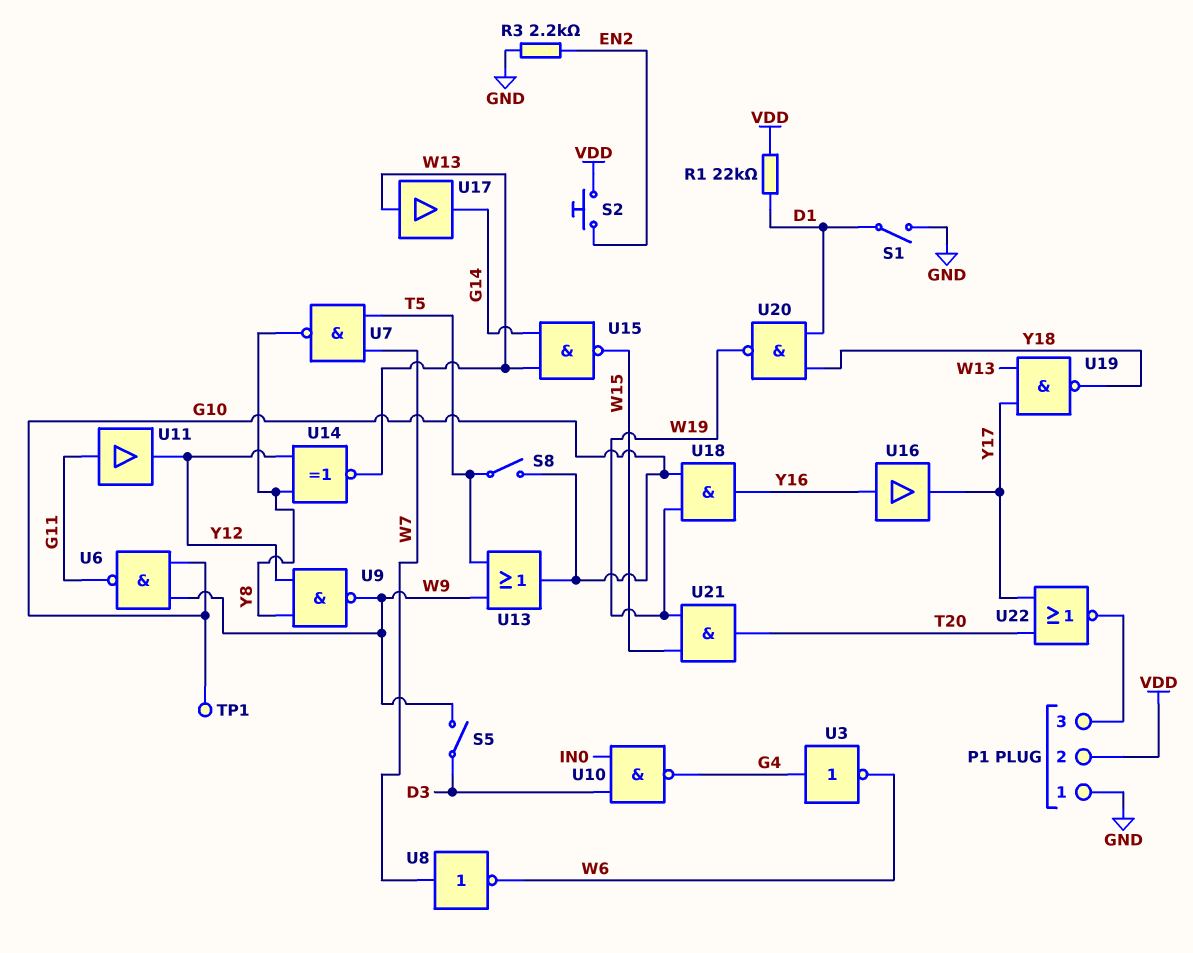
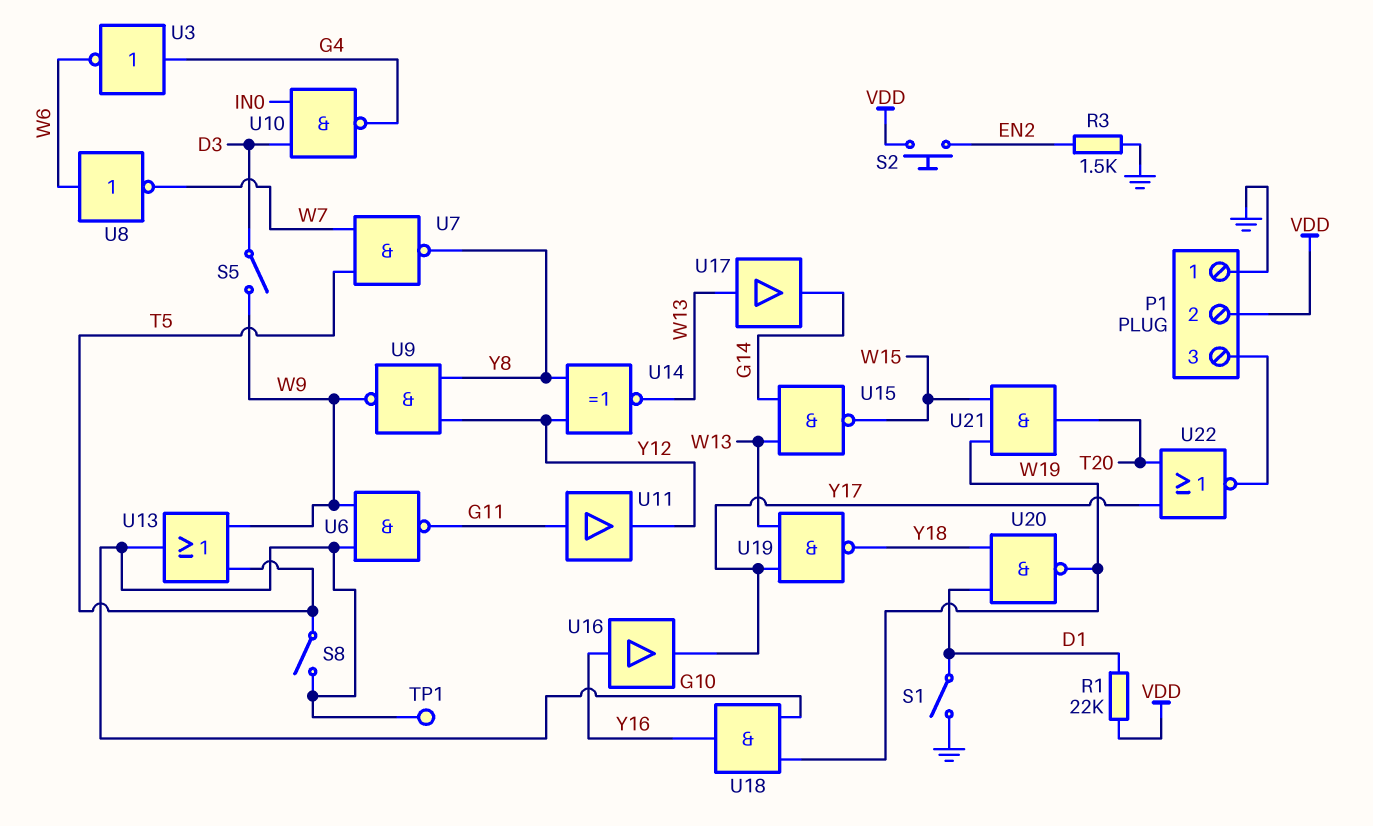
R3: 2.2k (EN2, GND) -> 1.5k (EN2, GND)
U8: NOT (in W7, out W6) -> NOT (in W6, out W7)

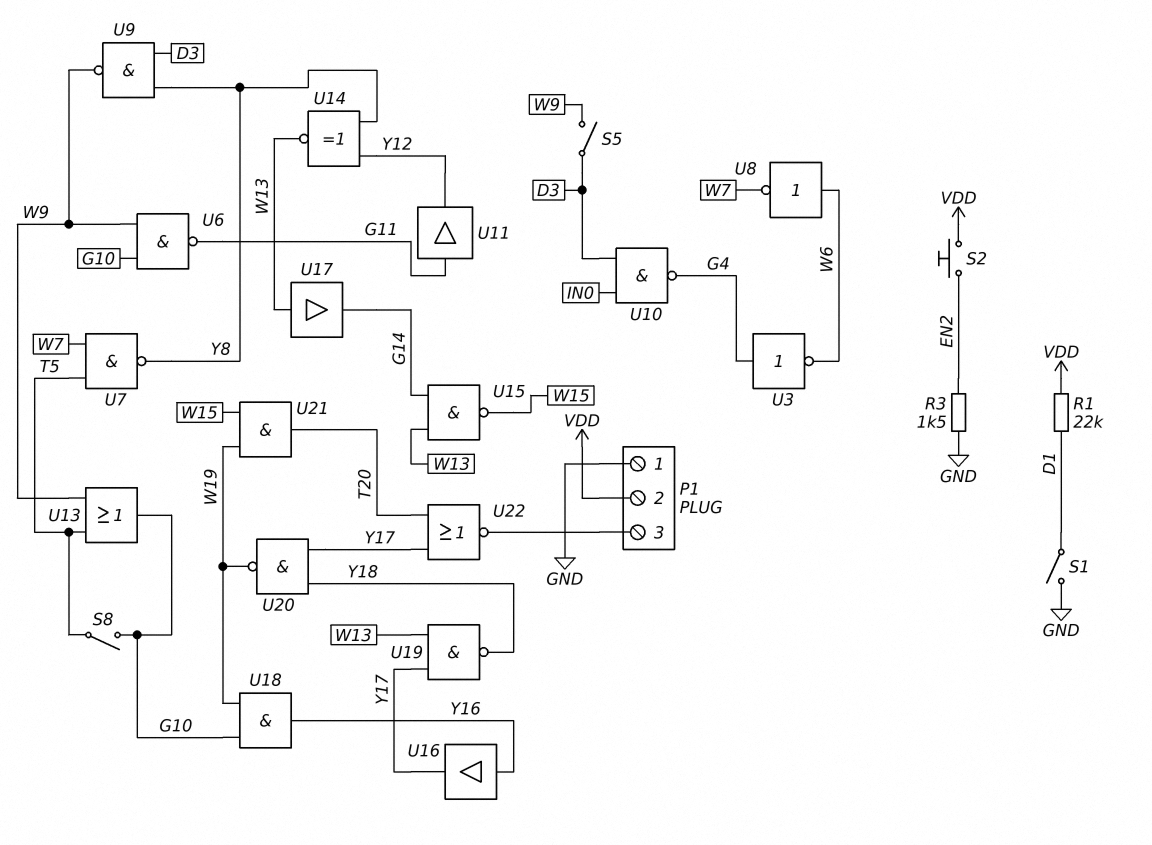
TP1: test point (G10) -> none
U9: NAND (in Y8, in Y12, out W9) -> NAND (in D3, in Y8, out W9)
U20: NAND (in D1, in Y18, out W19) -> NAND (in Y17, in Y18, out W19)

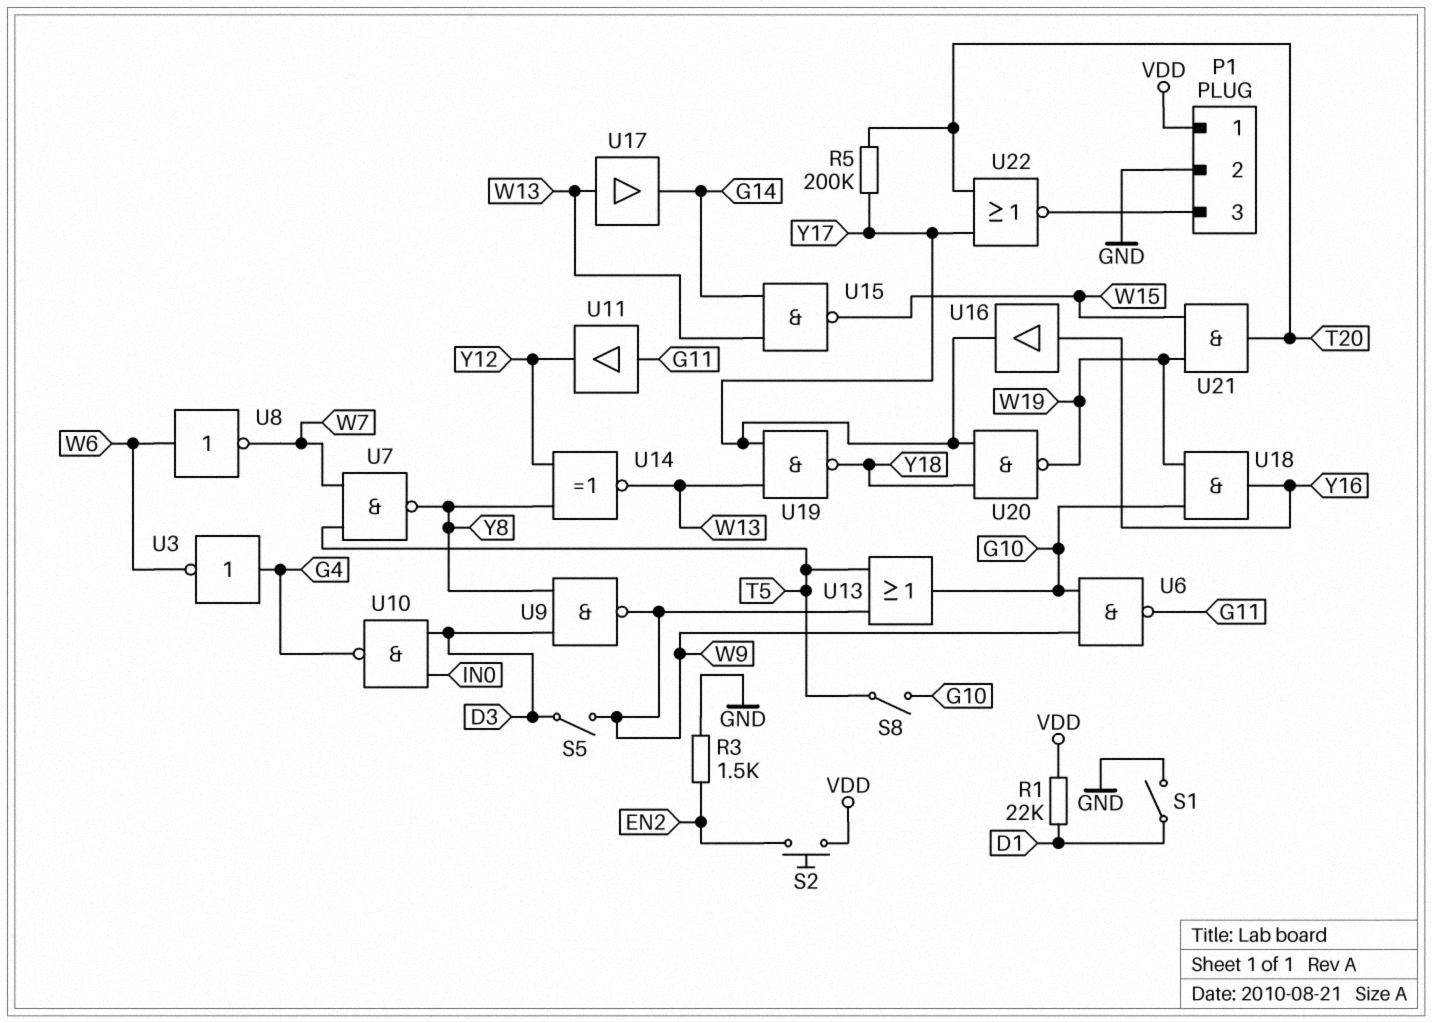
P1 pin 1: GND -> VDD
P1 pin 2: VDD -> GND
R5: none -> 200k (T20, Y17)

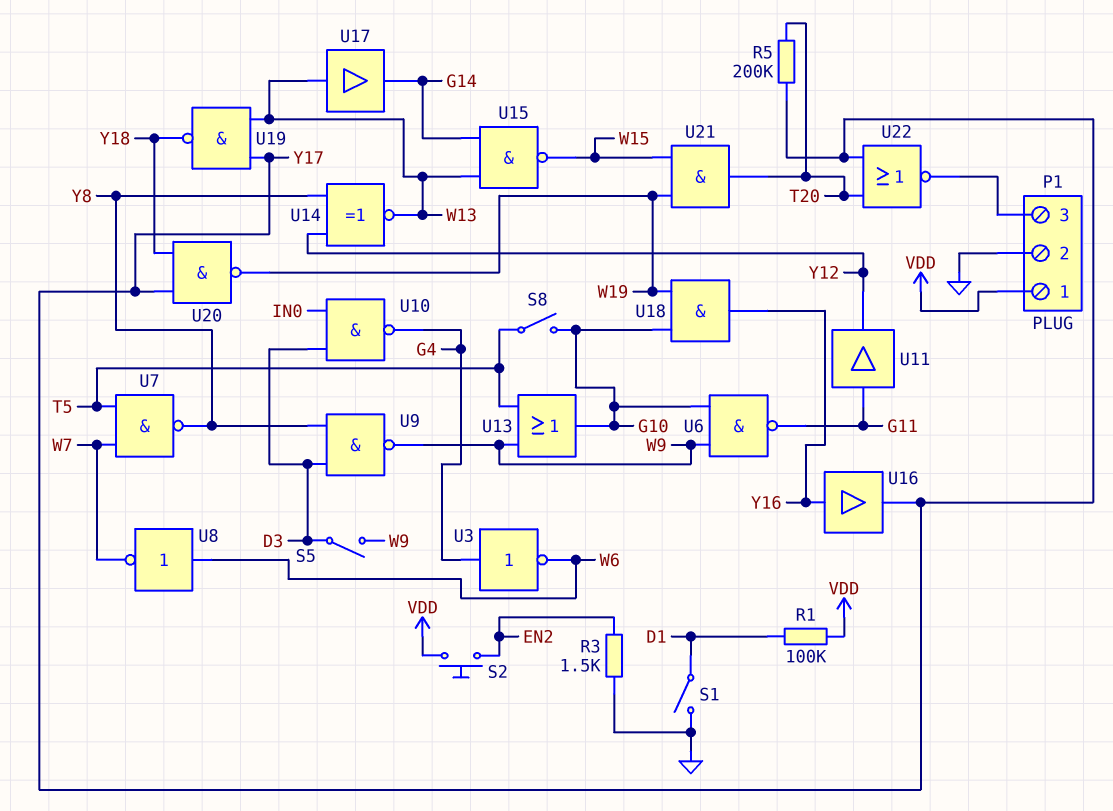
R1: 22k (D1, VDD) -> 100k (D1, VDD)

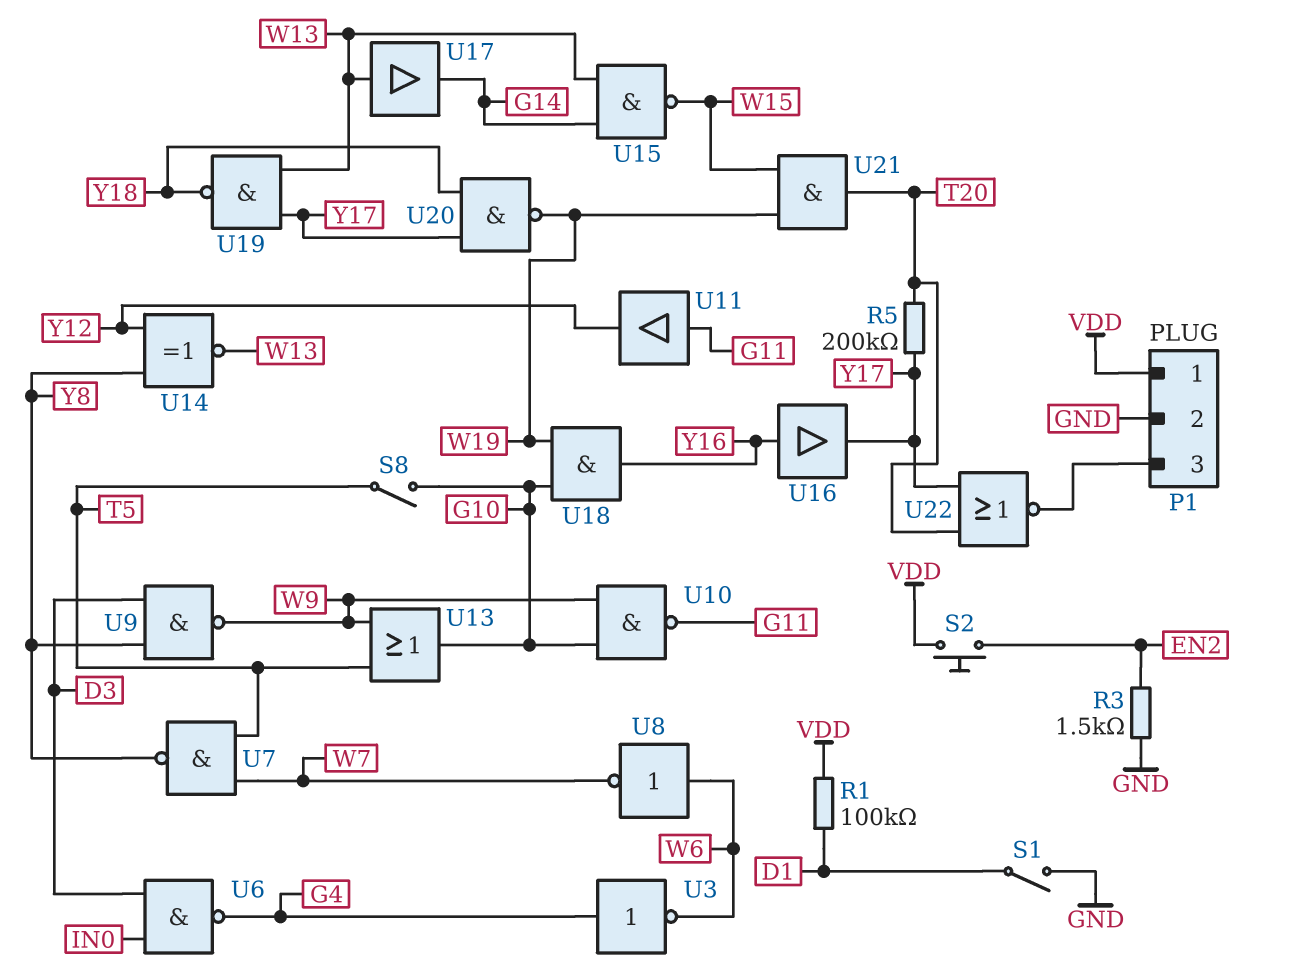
S5: switch (D3, W9) -> none
U6: NAND (in G10, in W9, out G11) -> NAND (in D3, in IN0, out G4)
U10: NAND (in D3, in IN0, out G4) -> NAND (in G10, in W9, out G11)

